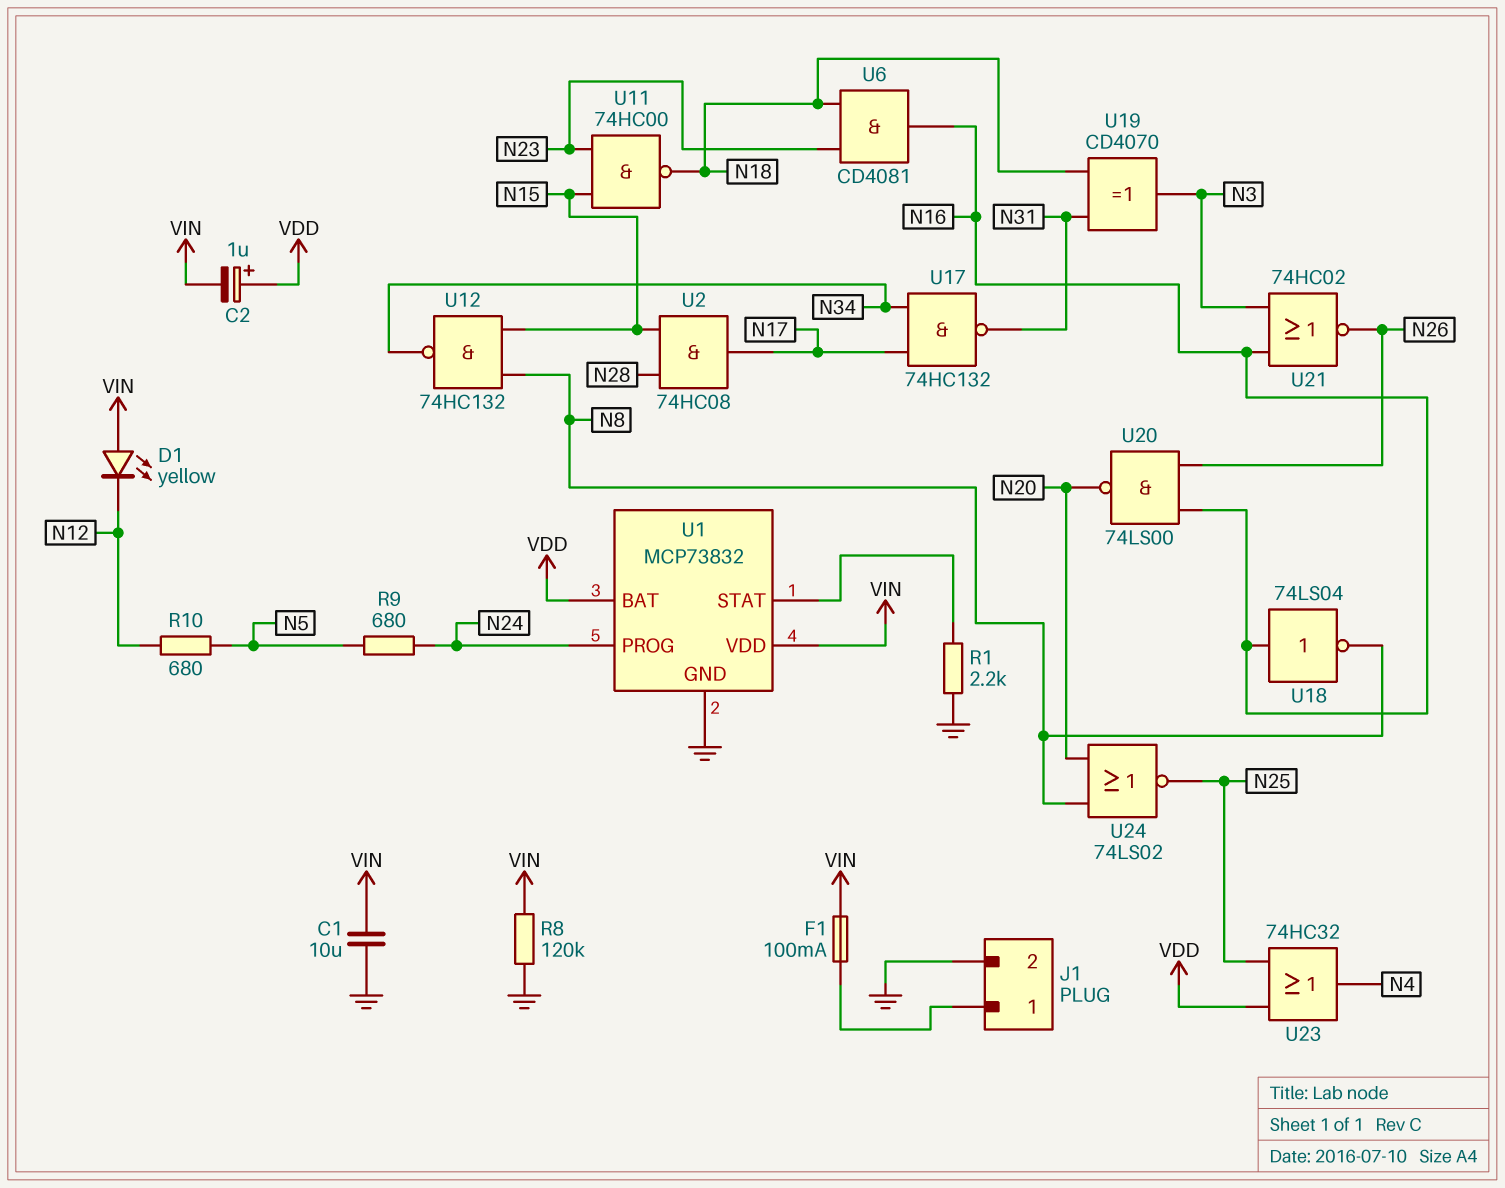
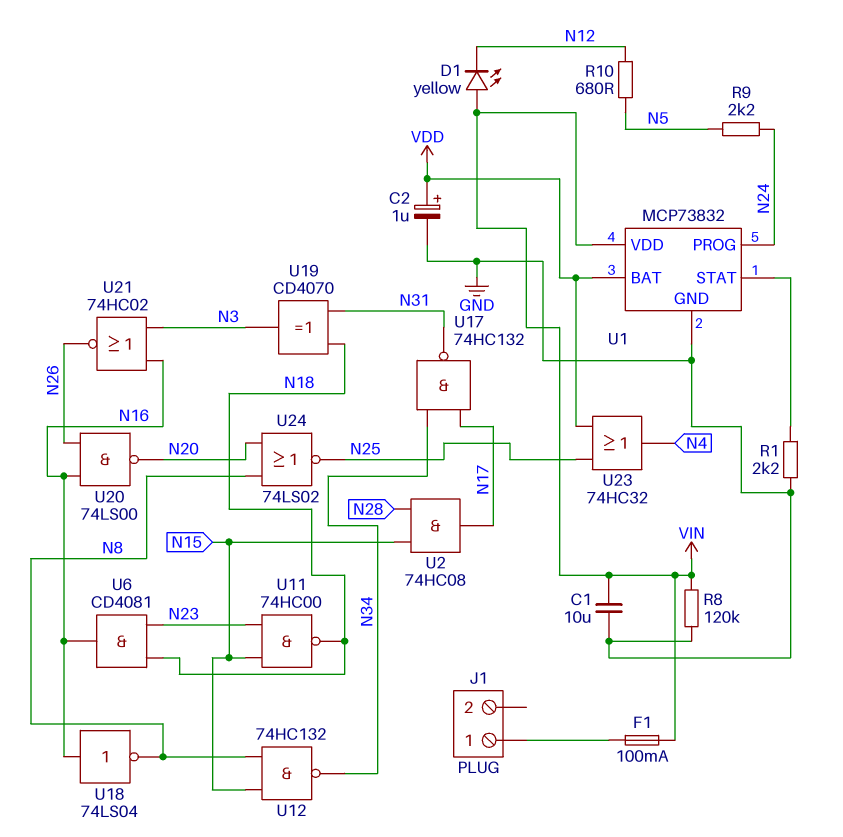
C2: 1uF (plus VDD, minus VIN) -> 1uF (plus VDD, minus GND)
J1 pin 2: GND -> none
R9: 680 (N5, N24) -> 2.2k (N5, N24)

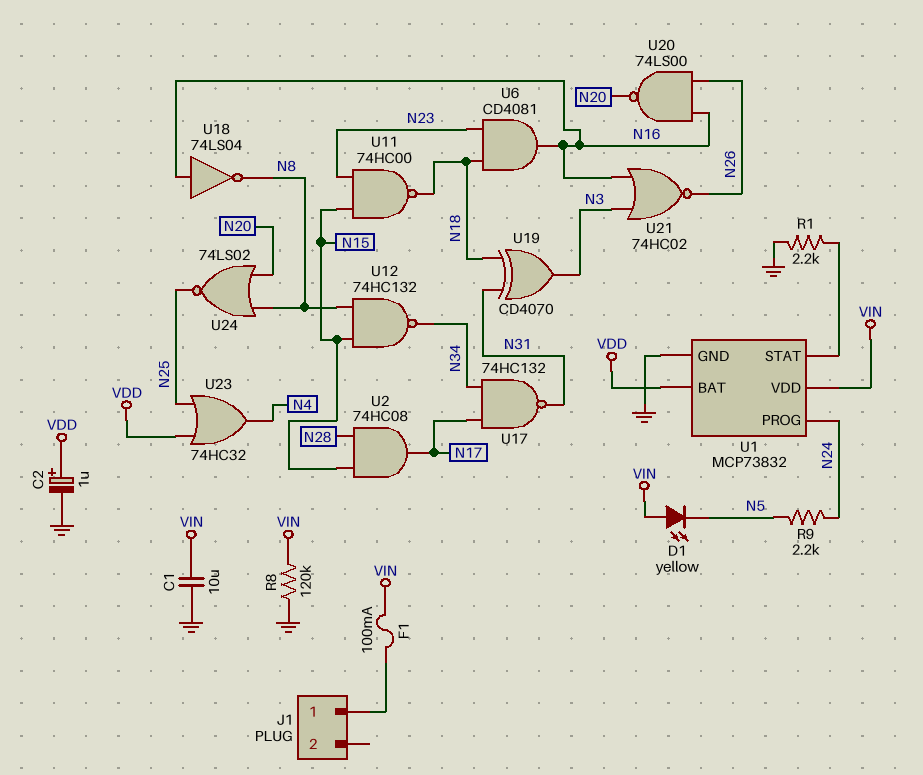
D1: LED yellow (A VIN, K N12) -> LED yellow (A VIN, K N5)
R10: 680 (N5, N12) -> none

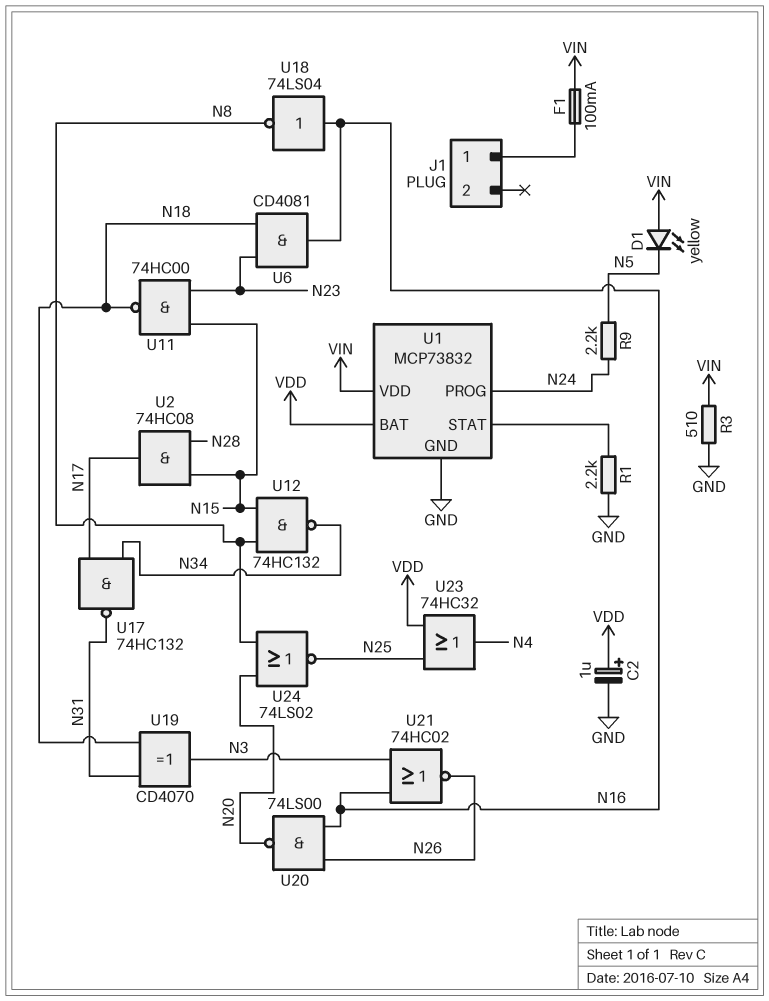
C1: 10uF (GND, VIN) -> none
R3: none -> 510 (GND, VIN)
R8: 120k (GND, VIN) -> none

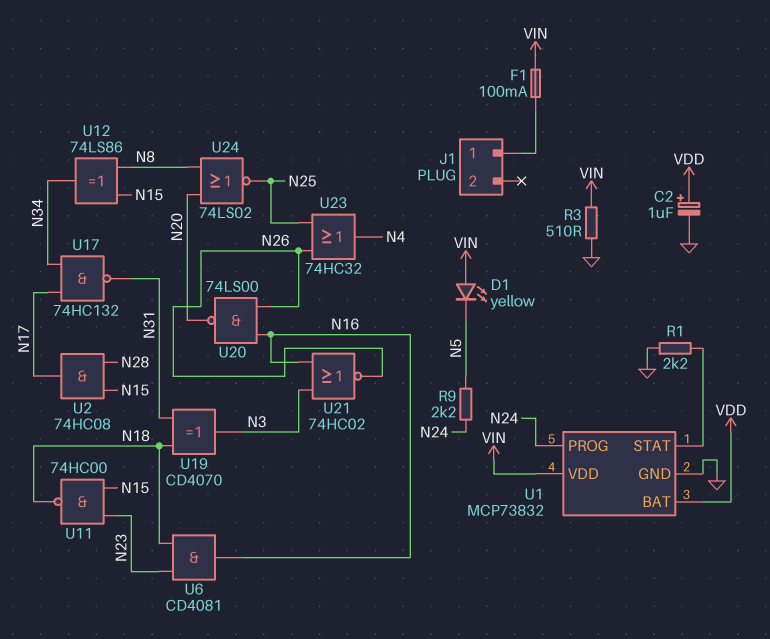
U12: NAND 74HC132 (in N8, in N15, out N34) -> XOR 74LS86 (in N8, in N15, out N34)
U18: NOT 74LS04 (in N16, out N8) -> none
U23: OR 74HC32 (in N25, in VDD, out N4) -> OR 74HC32 (in N25, in N26, out N4)

